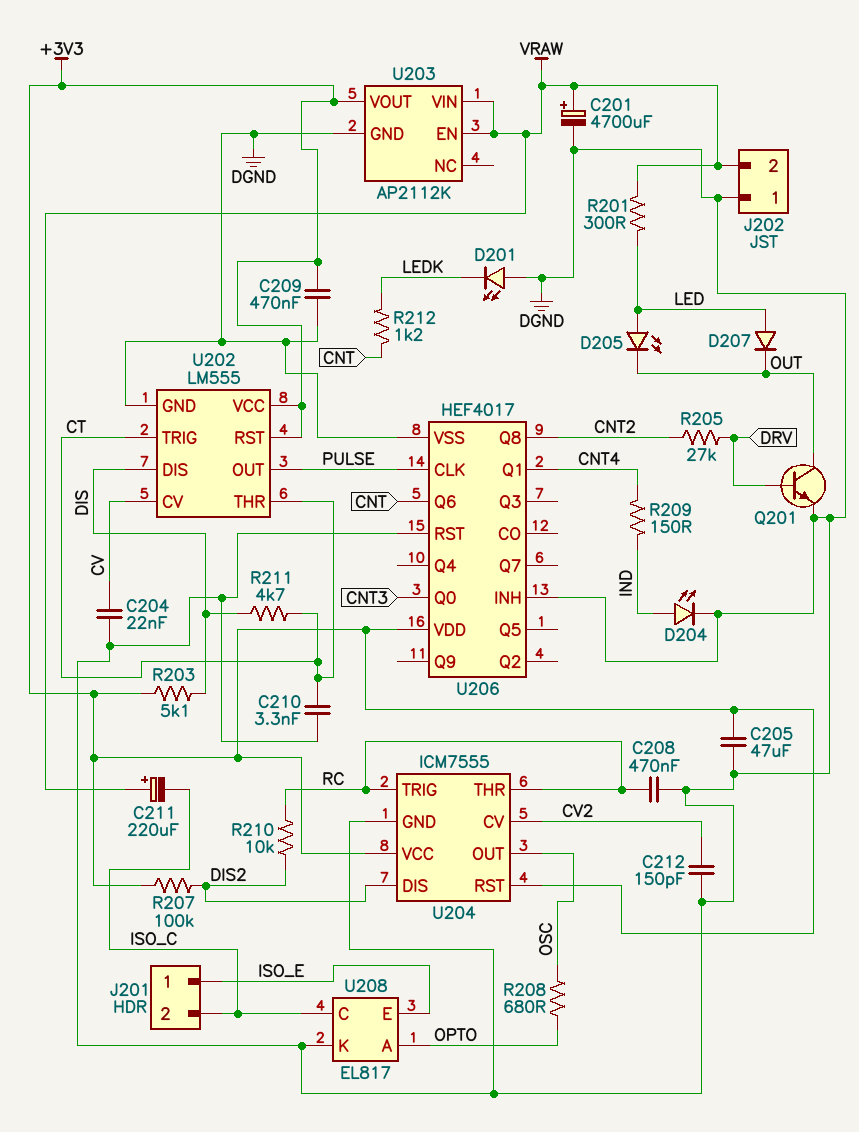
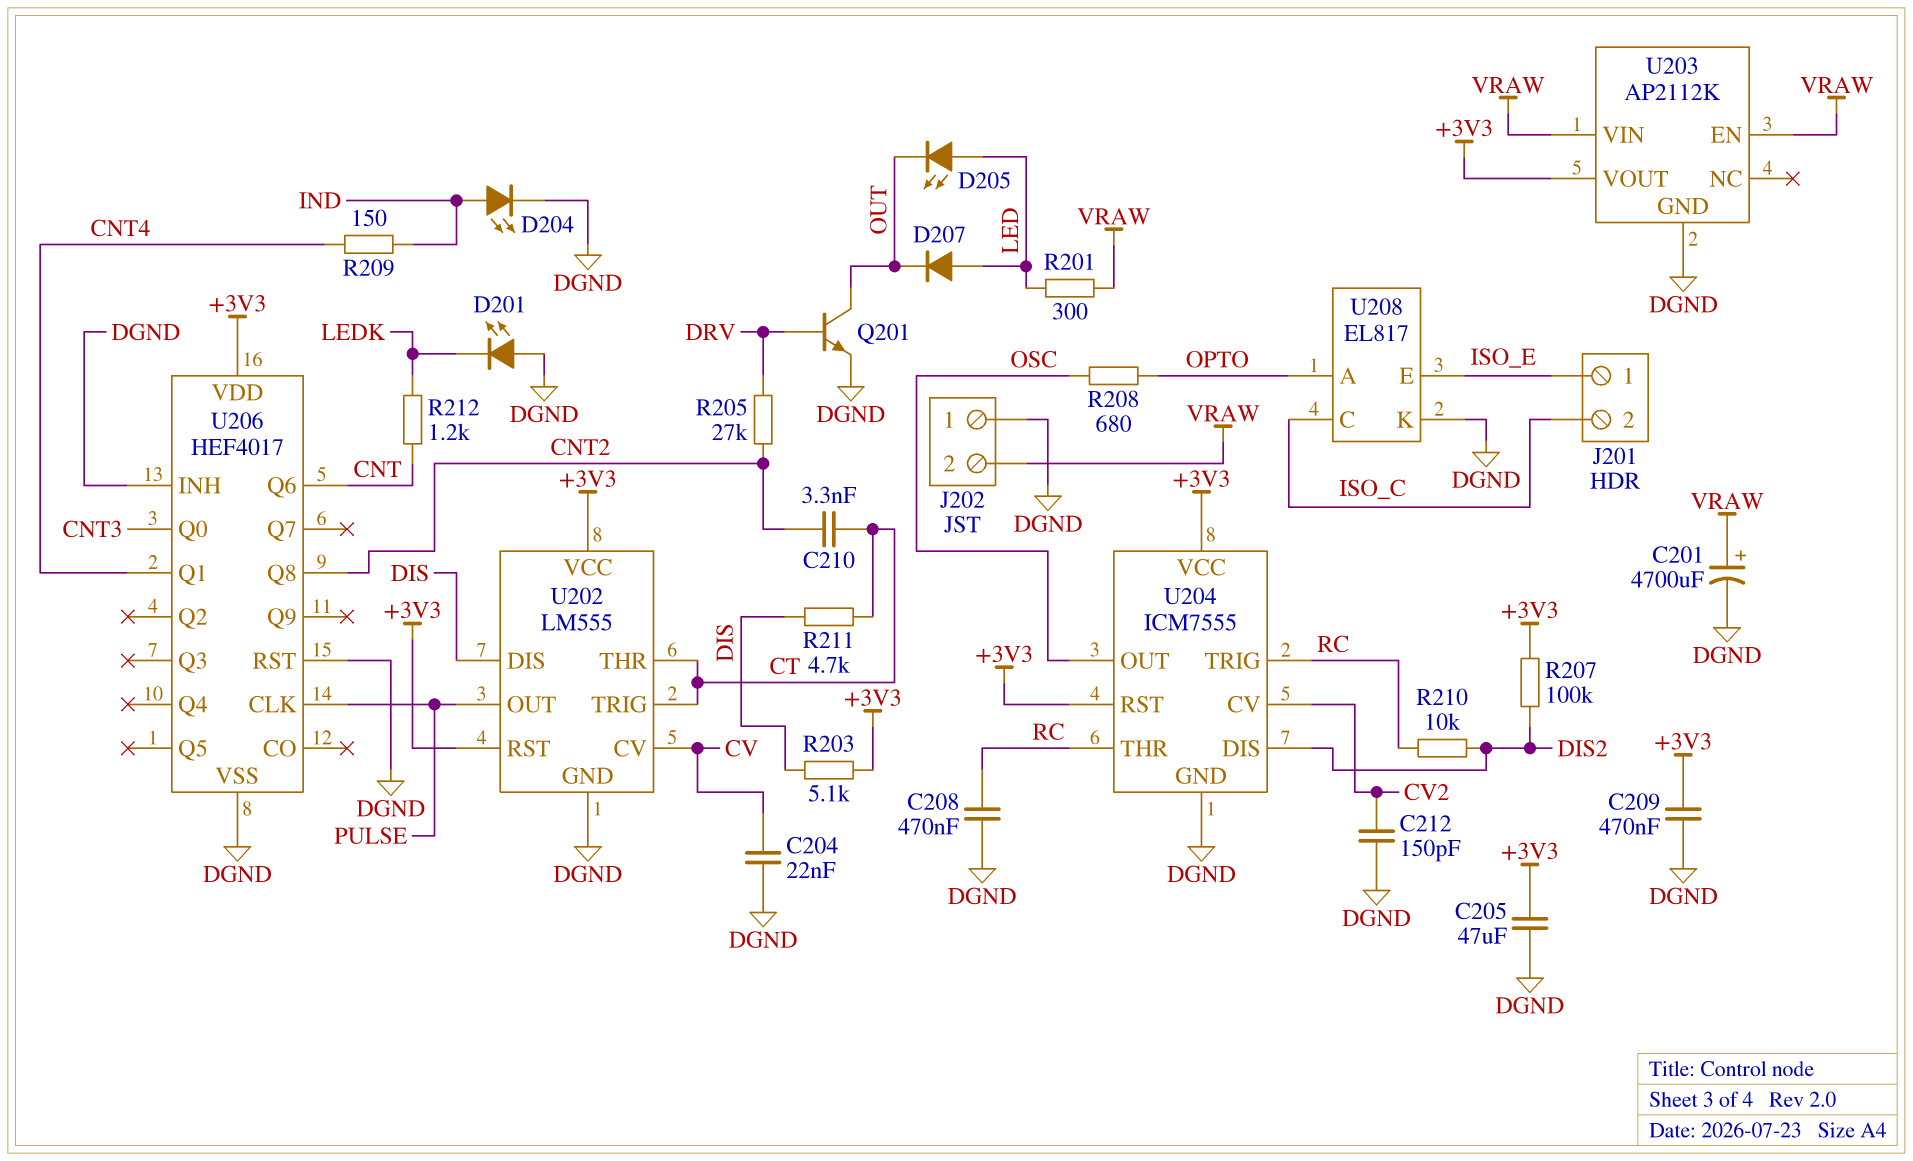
C210: 3.3nF (CT, DGND) -> 3.3nF (CNT2, CT)
C211: 220uF (plus VRAW, minus ISO_C) -> none

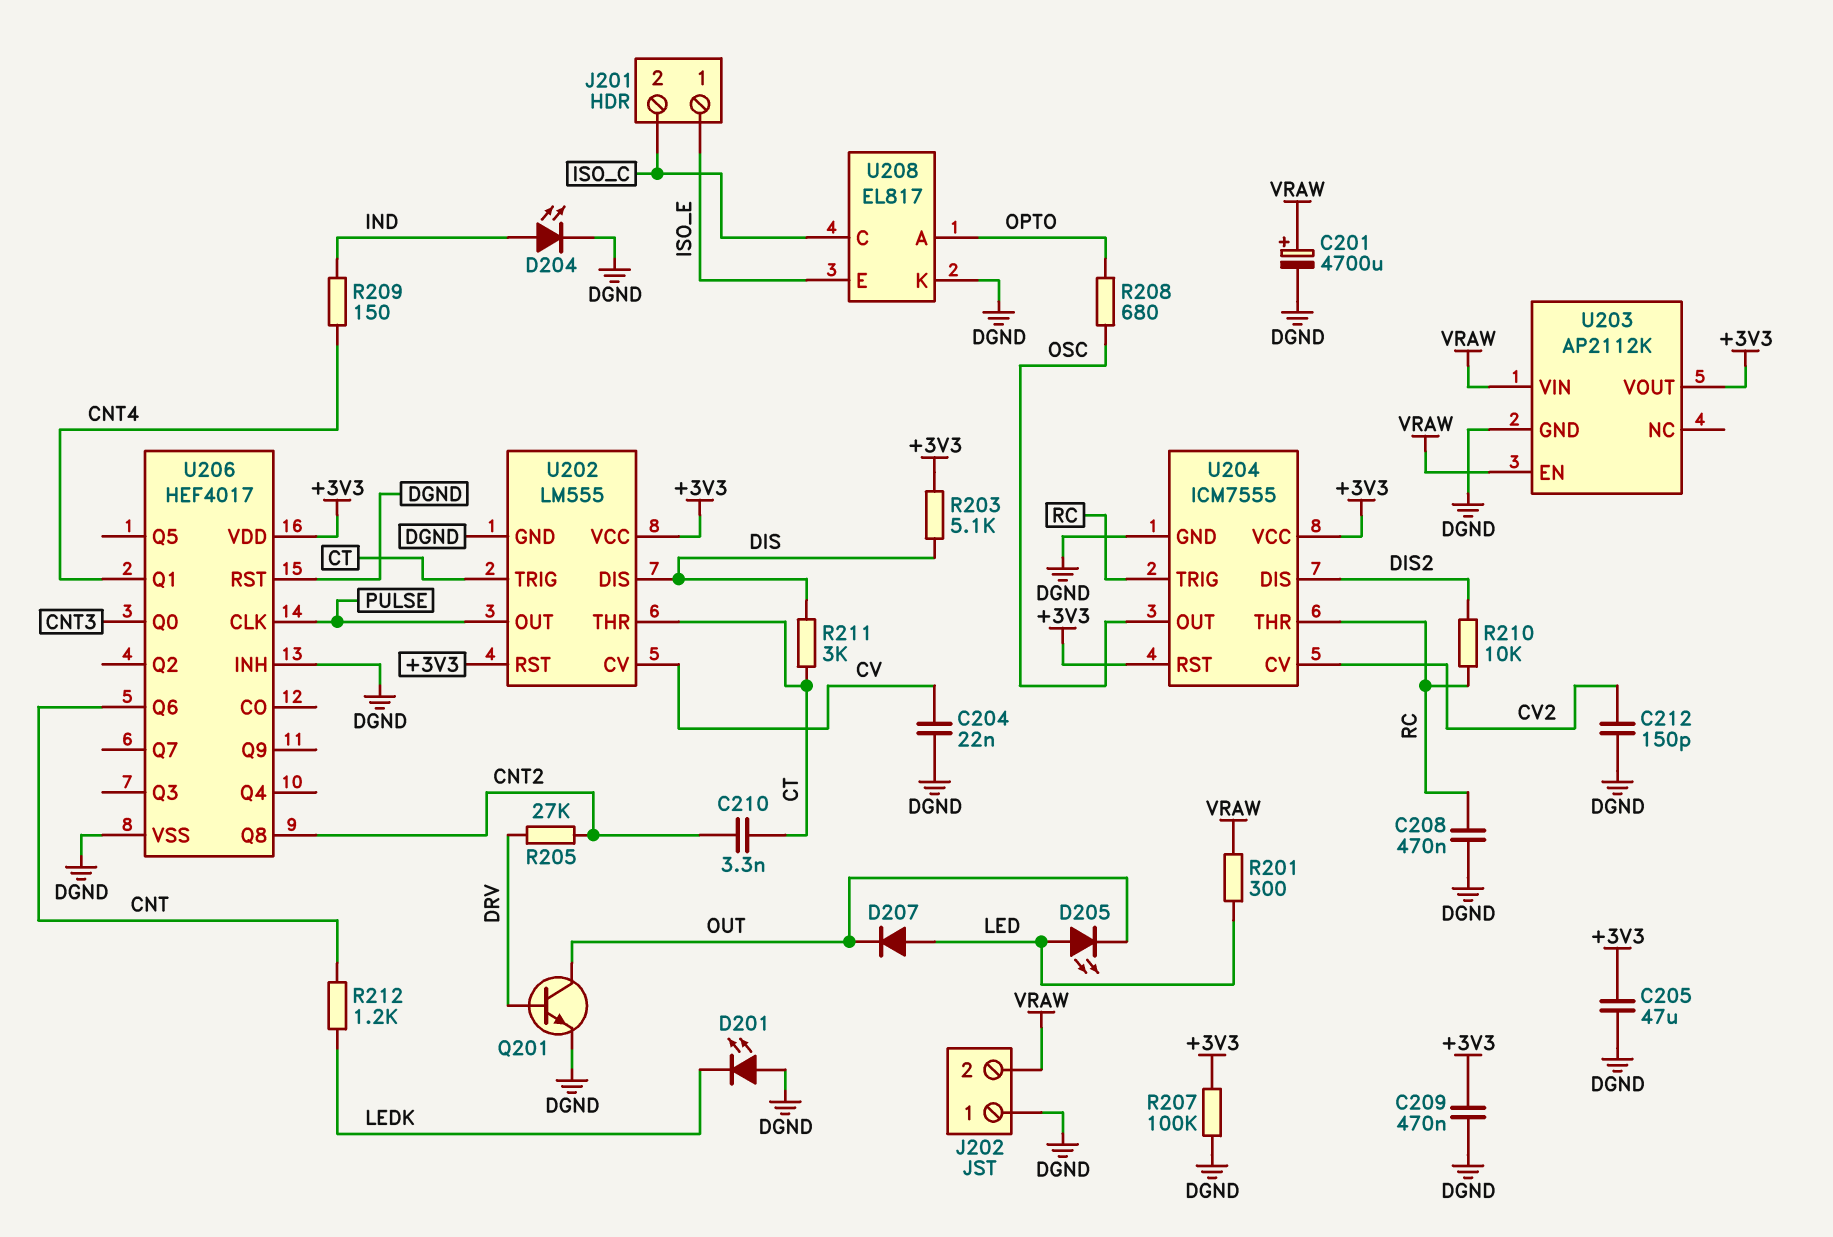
R207: 100k (+3V3, DIS2) -> 100k (+3V3, DGND)
R211: 4.7k (CT, DIS) -> 3k (CT, DIS)

